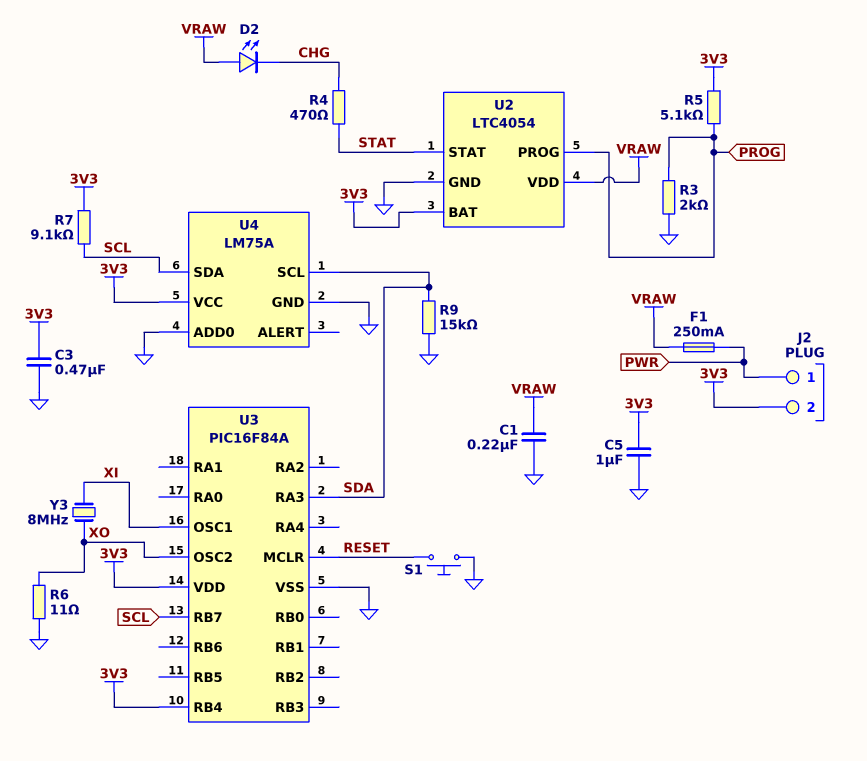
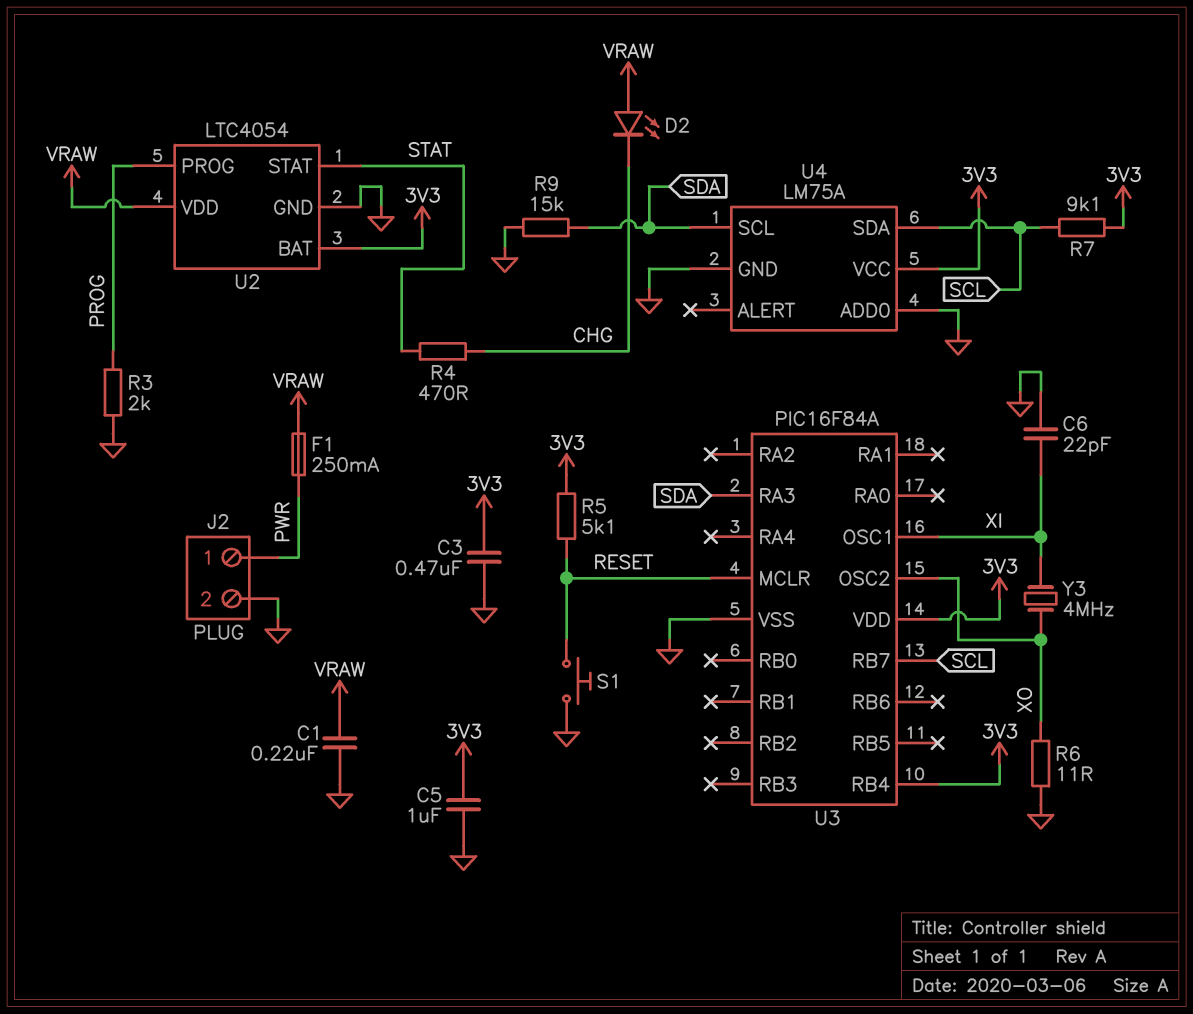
C6: none -> 22pF (GND, XI)
J2 pin 2: 3V3 -> GND
R5: 5.1k (3V3, PROG) -> 5.1k (3V3, RESET)
Y3: 8MHz (XI, XO) -> 4MHz (XI, XO)

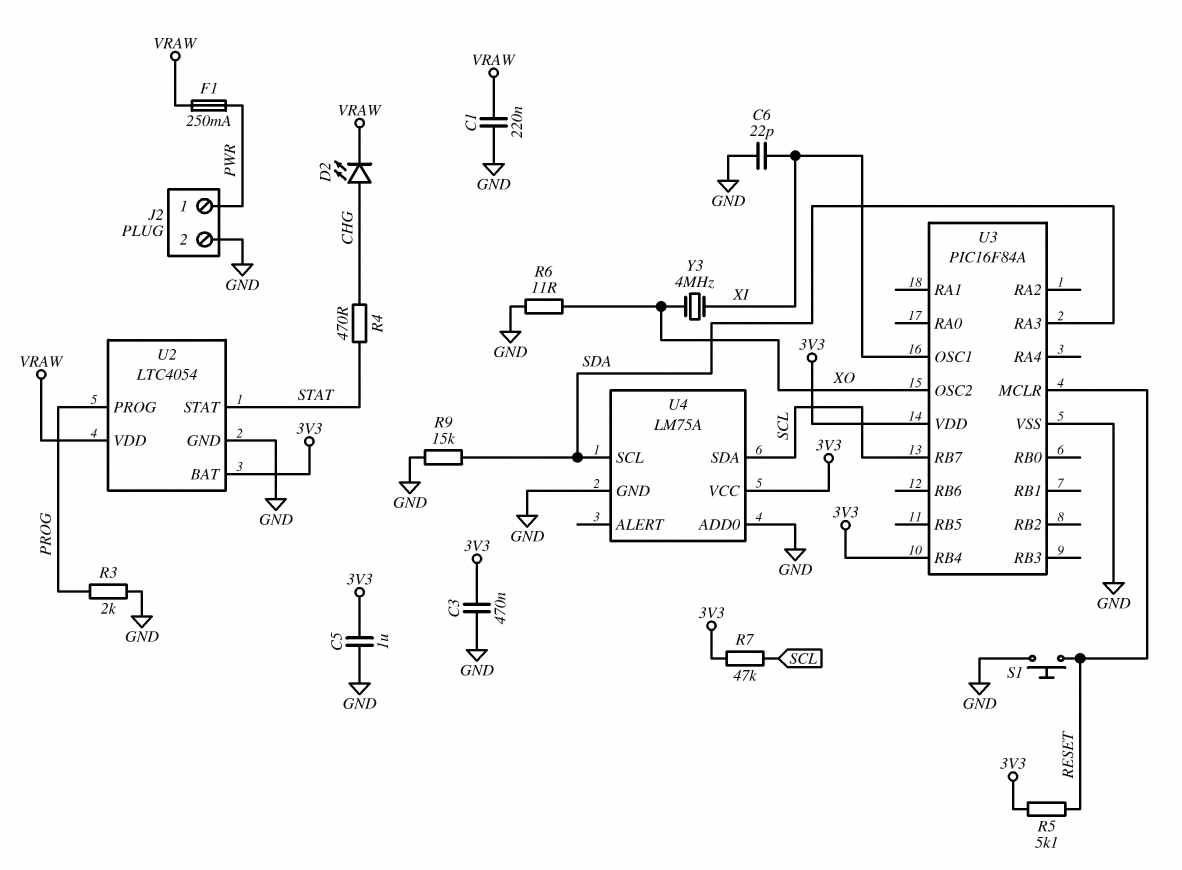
D2: LED (A VRAW, K CHG) -> LED (A CHG, K VRAW)
R7: 9.1k (3V3, SCL) -> 47k (3V3, SCL)

